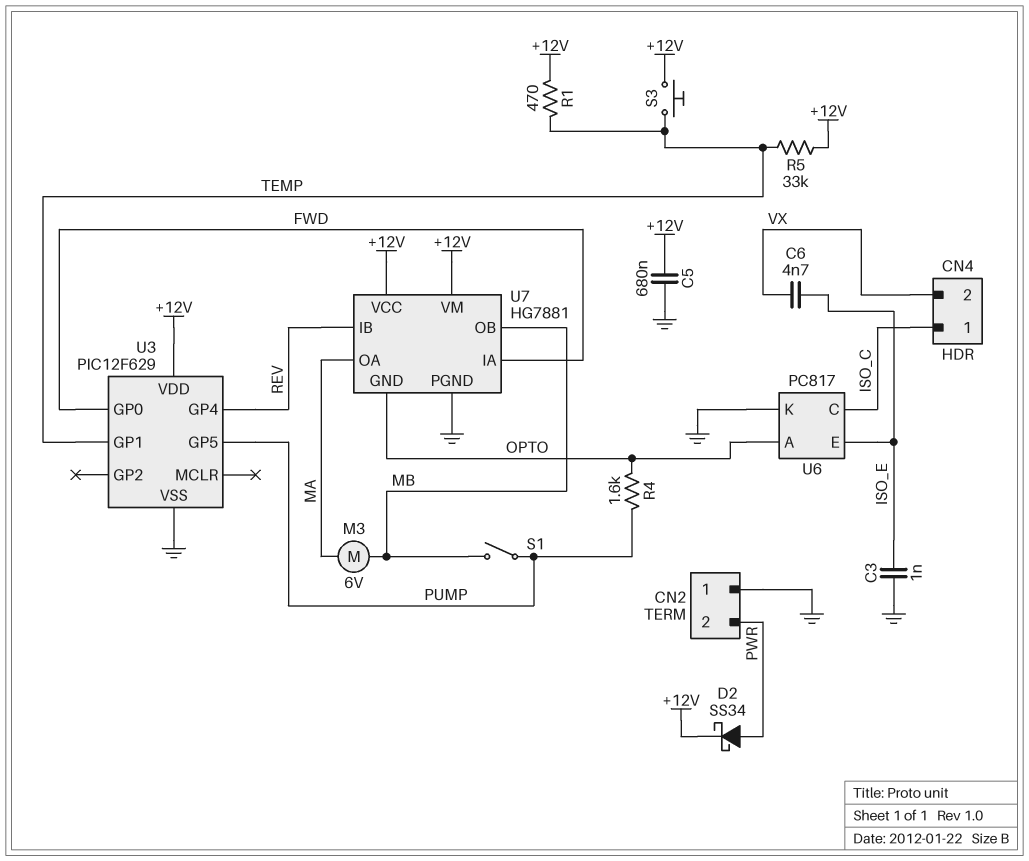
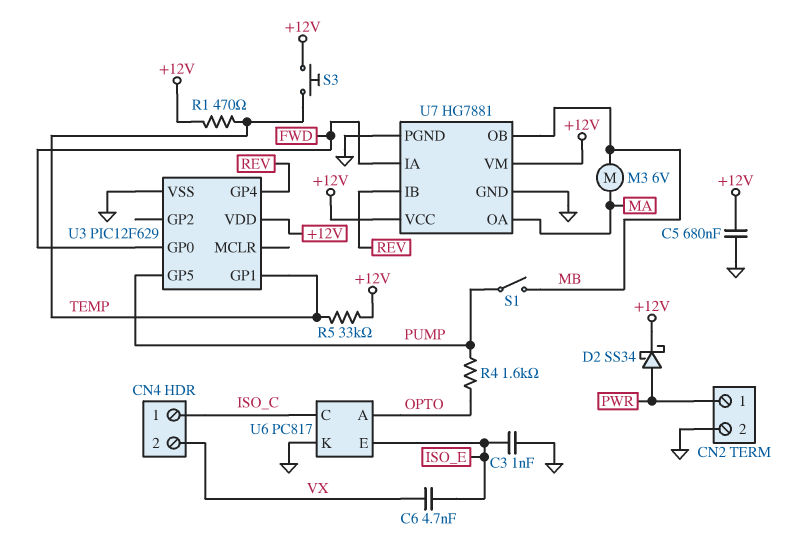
CN2 pin 1: GND -> PWR
CN2 pin 2: PWR -> GND
U7 pin GND: OPTO -> GND

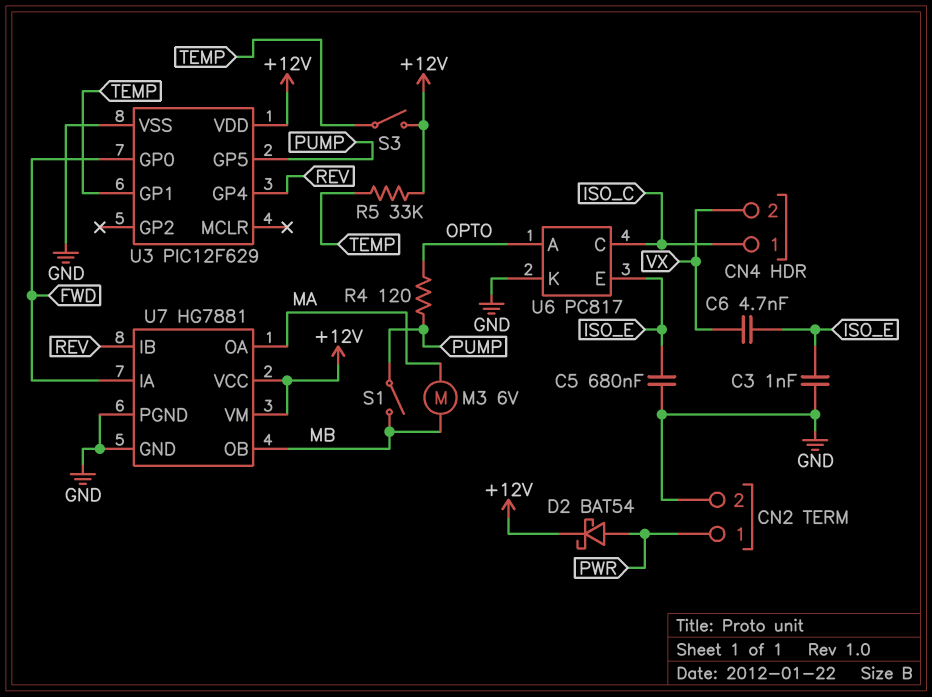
C5: 680nF (+12V, GND) -> 680nF (GND, ISO_E)
D2: schottky SS34 (A PWR, K +12V) -> schottky BAT54 (A PWR, K +12V)
R1: 470 (+12V, TEMP) -> none
R4: 1.6k (OPTO, PUMP) -> 120 (OPTO, PUMP)
S3: button (+12V, TEMP) -> switch (+12V, TEMP)

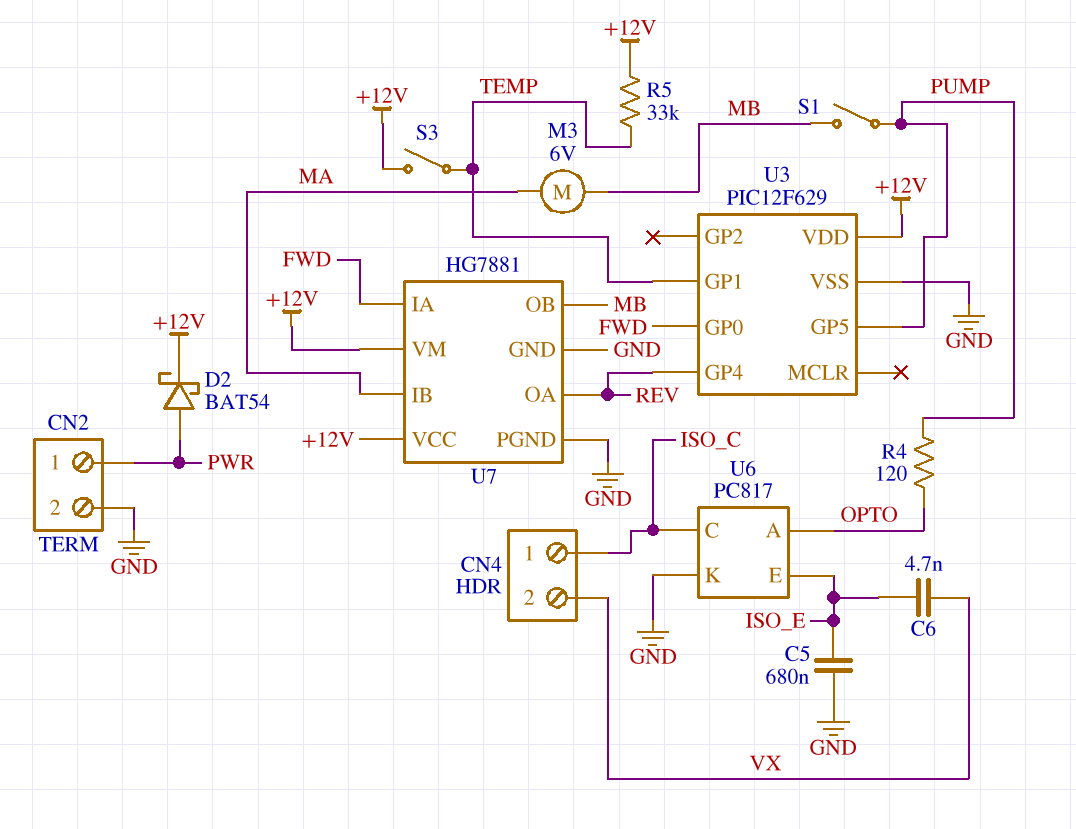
C3: 1nF (GND, ISO_E) -> none
U7 pin IB: REV -> MA
U7 pin OA: MA -> REV

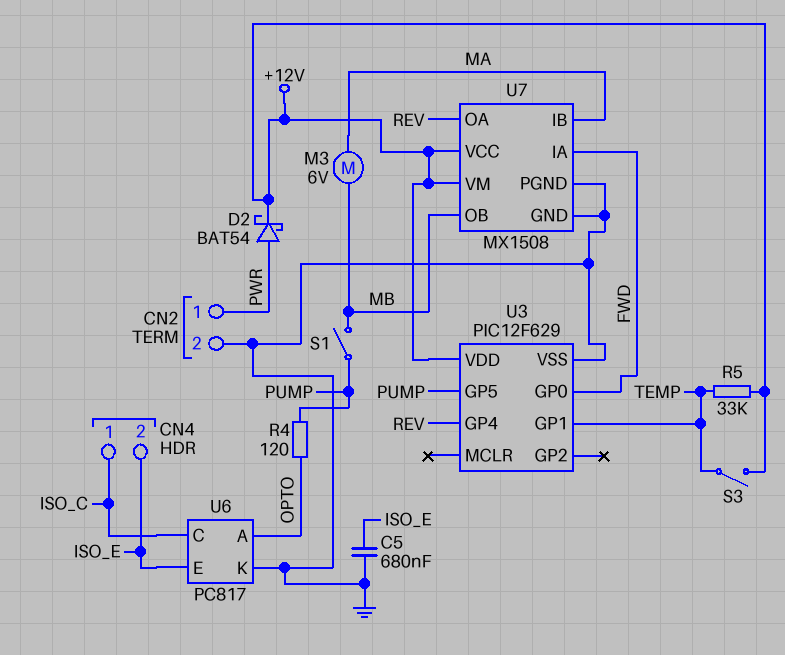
C6: 4.7nF (ISO_E, VX) -> none
CN4 pin 2: VX -> ISO_E
U7: HG7881 -> MX1508

